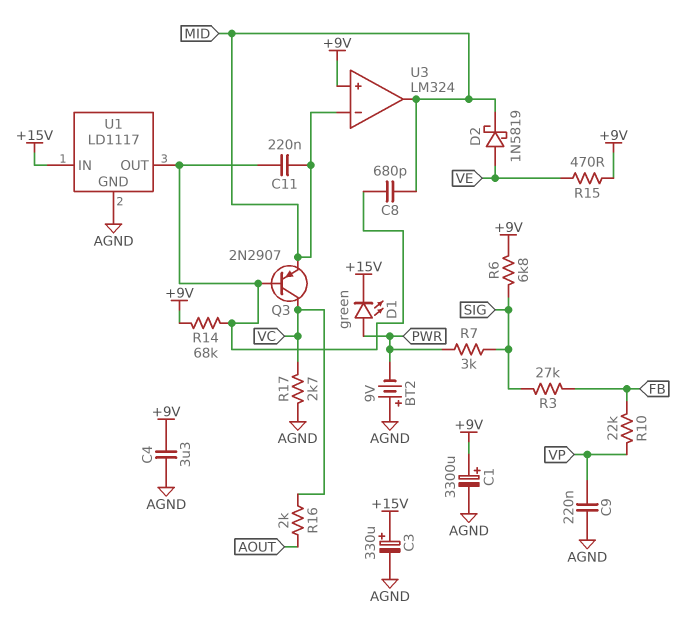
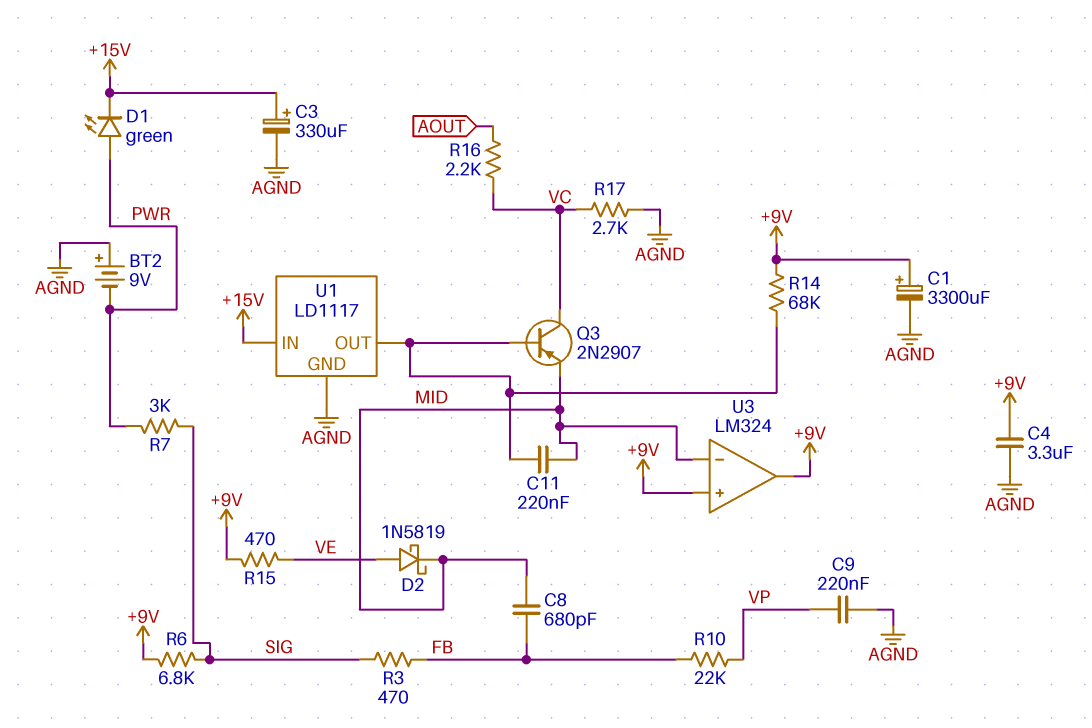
C8: 680pF (MID, U1/OUT) -> 680pF (FB, MID)
R3: 27k (FB, SIG) -> 470 (FB, SIG)
R16: 2k (AOUT, VC) -> 2.2k (AOUT, VC)
U3 pin out: MID -> +9V

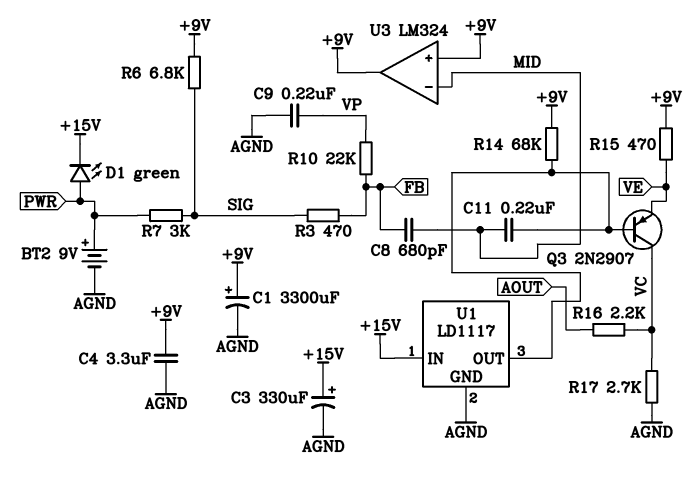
BT2: 9V (plus AGND, minus PWR) -> 9V (plus PWR, minus AGND)
D2: schottky 1N5819 (A VE, K MID) -> none
Q3: PNP 2N2907 (B U1/OUT, C VC, E MID) -> PNP 2N2907 (B U1/OUT, C VC, E VE)

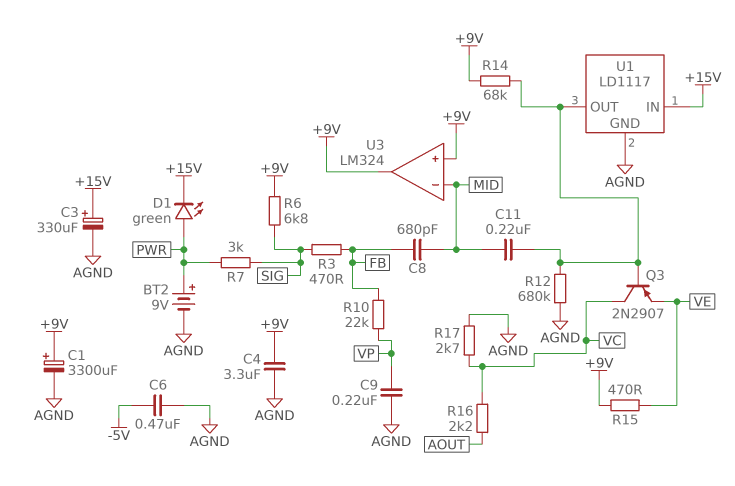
C6: none -> 470nF (-5V, AGND)
R12: none -> 680k (AGND, U1/OUT)

